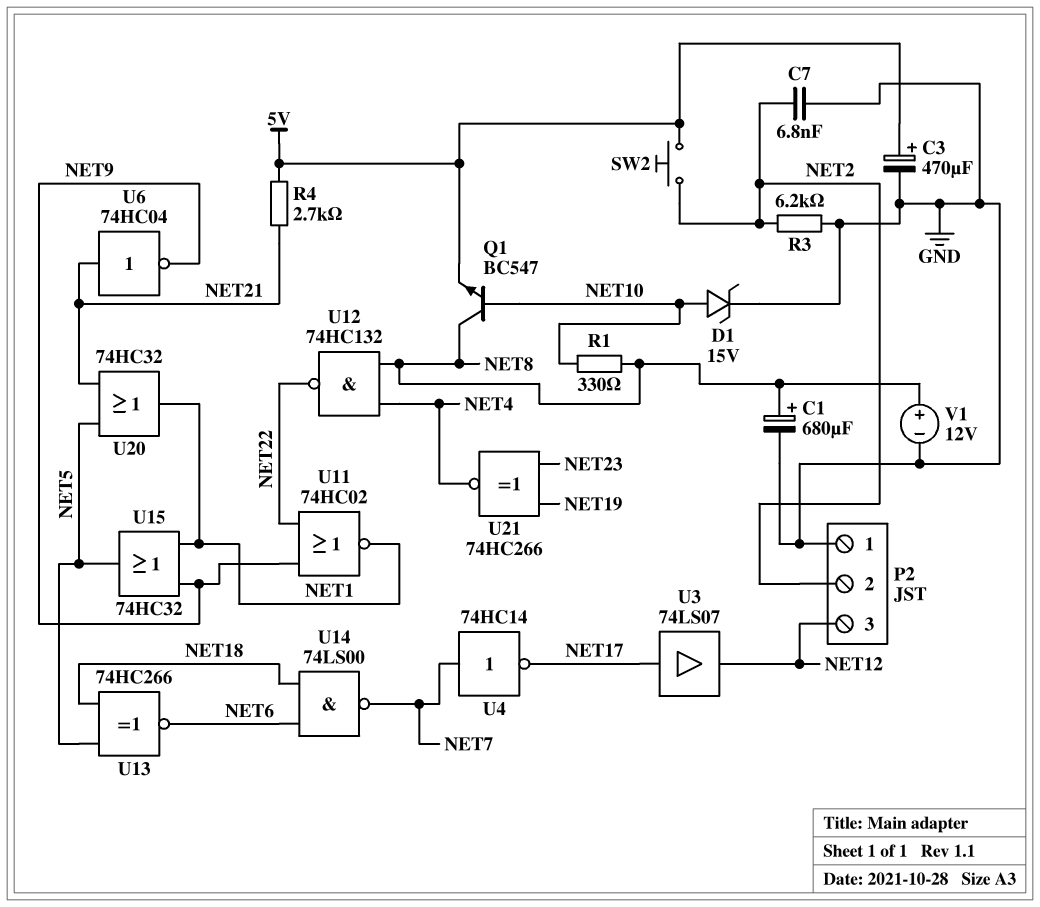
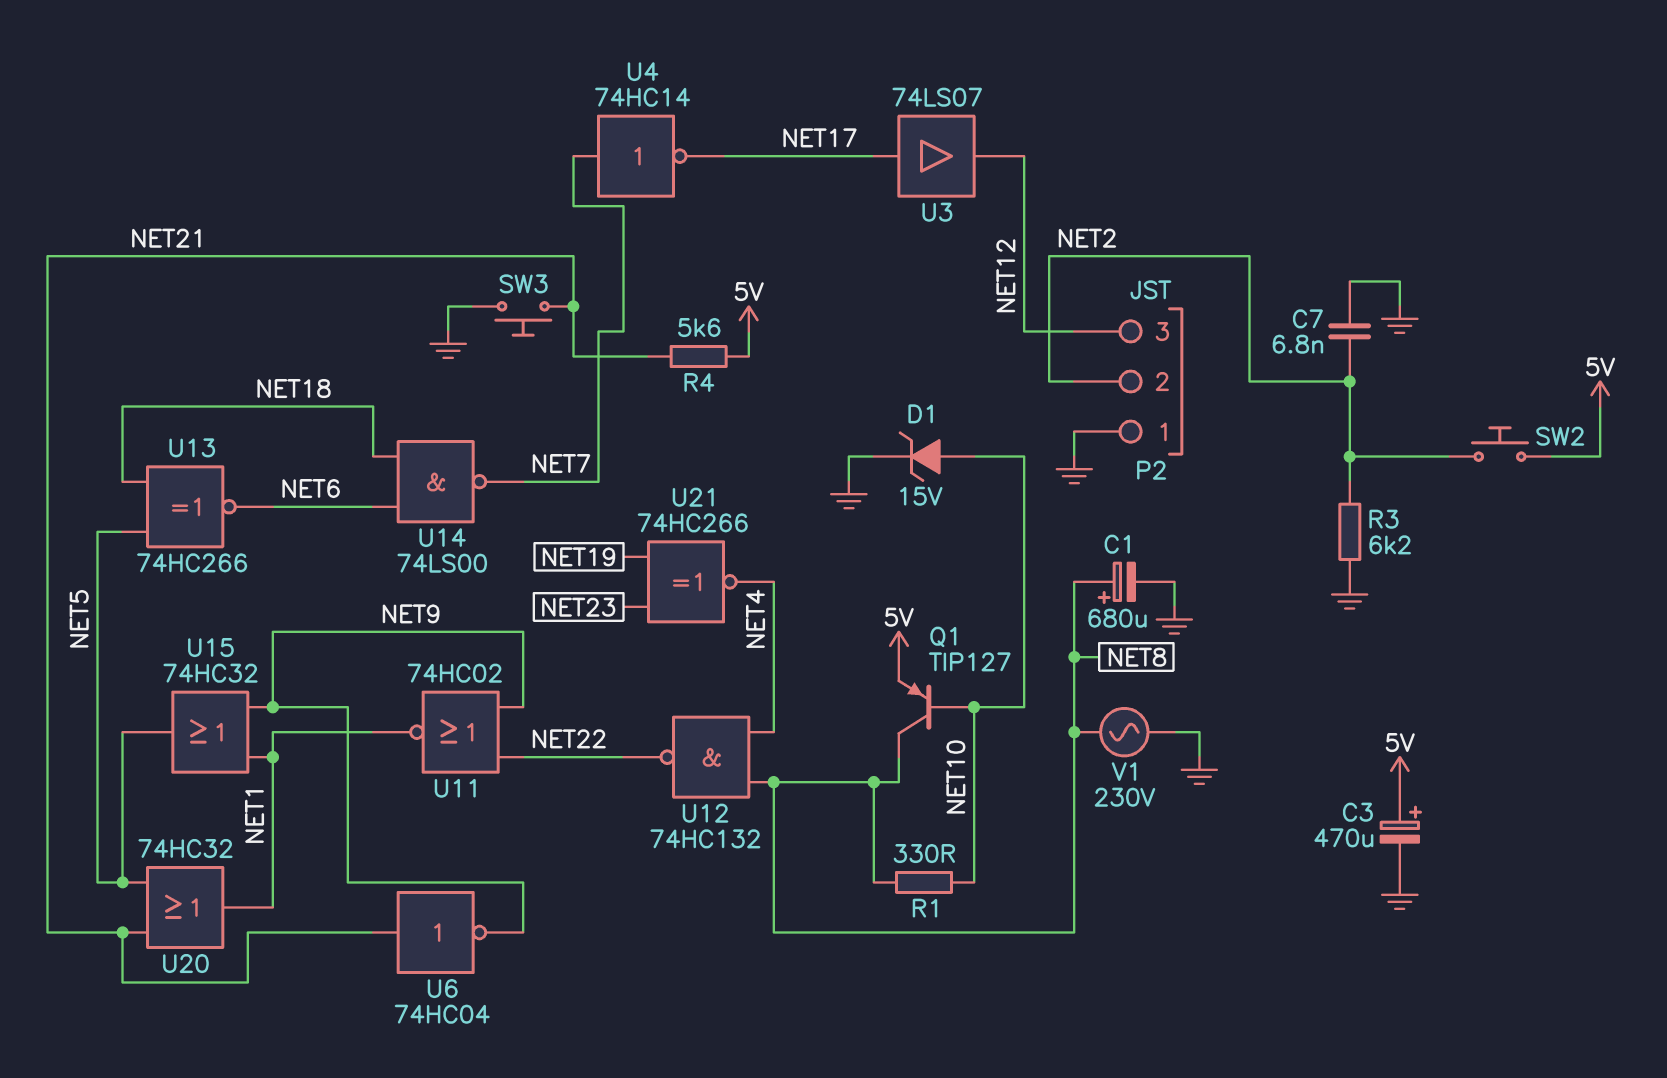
Q1: NPN BC547 (B NET10, C NET8, E 5V) -> PNP TIP127 (B NET10, C NET8, E 5V)
R4: 2.7k (5V, NET21) -> 5.6k (5V, NET21)
SW3: none -> button (GND, NET21)
V1: 12V (plus NET8, minus GND) -> AC 230V (GND, NET8)

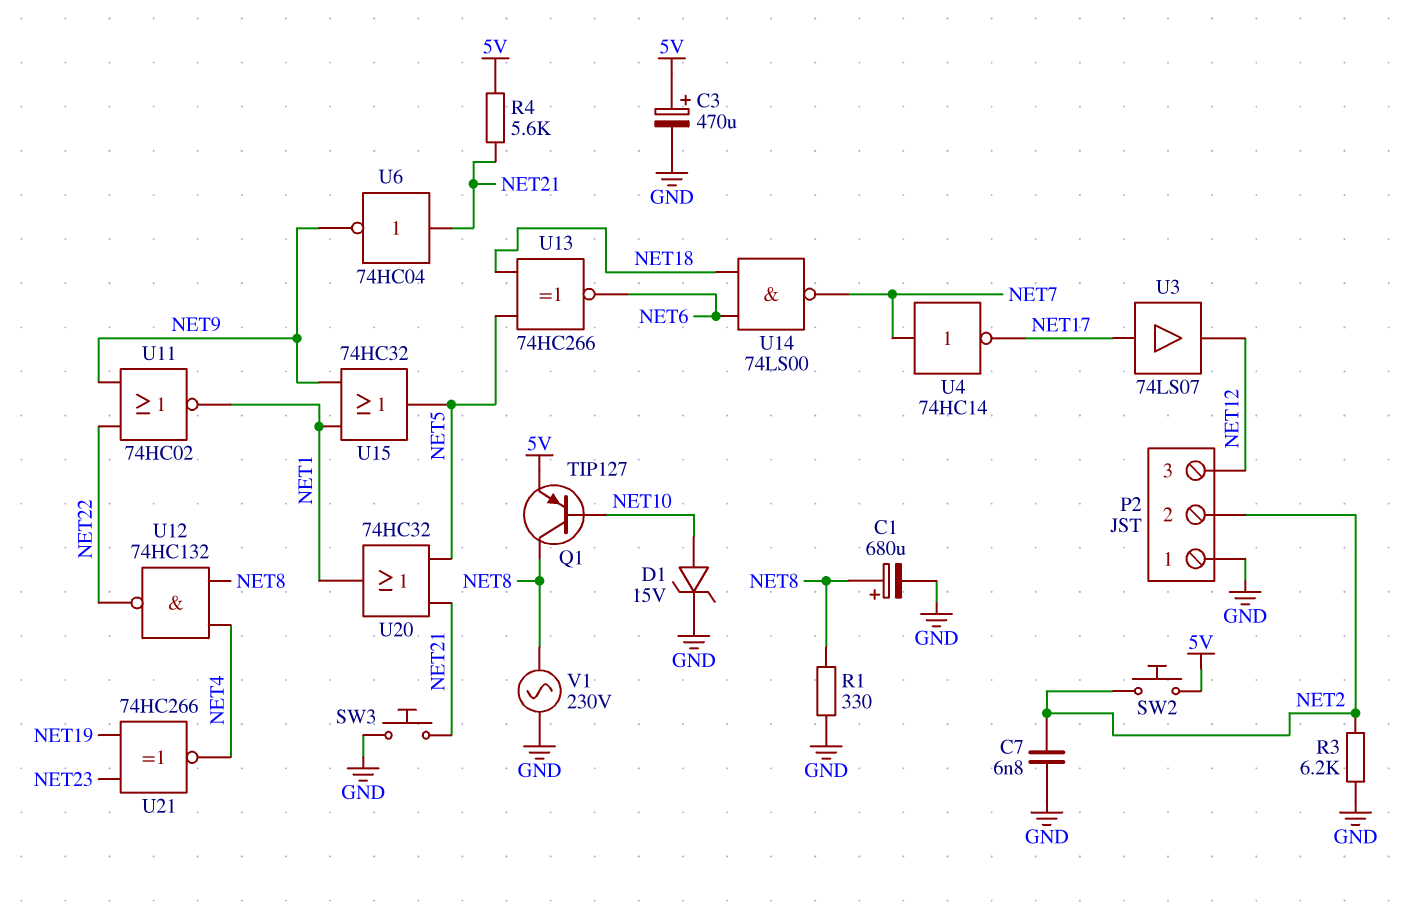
R1: 330 (NET8, NET10) -> 330 (GND, NET8)

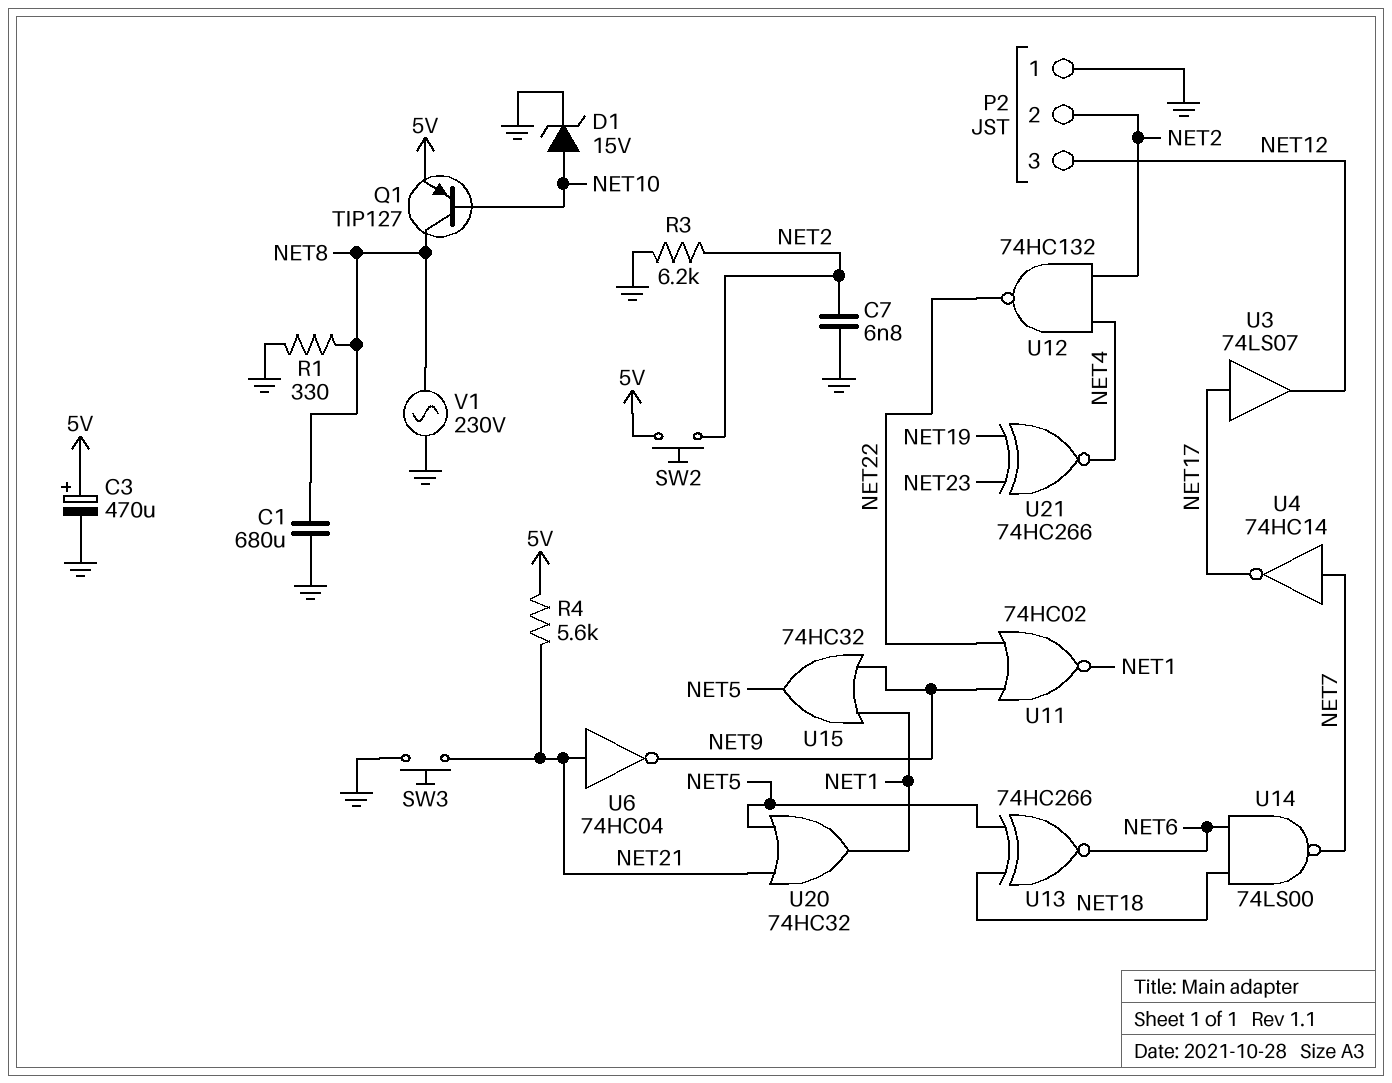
C1: 680uF (plus NET8, minus GND) -> 680uF (GND, NET8)
U12: NAND 74HC132 (in NET4, in NET8, out NET22) -> NAND 74HC132 (in NET2, in NET4, out NET22)

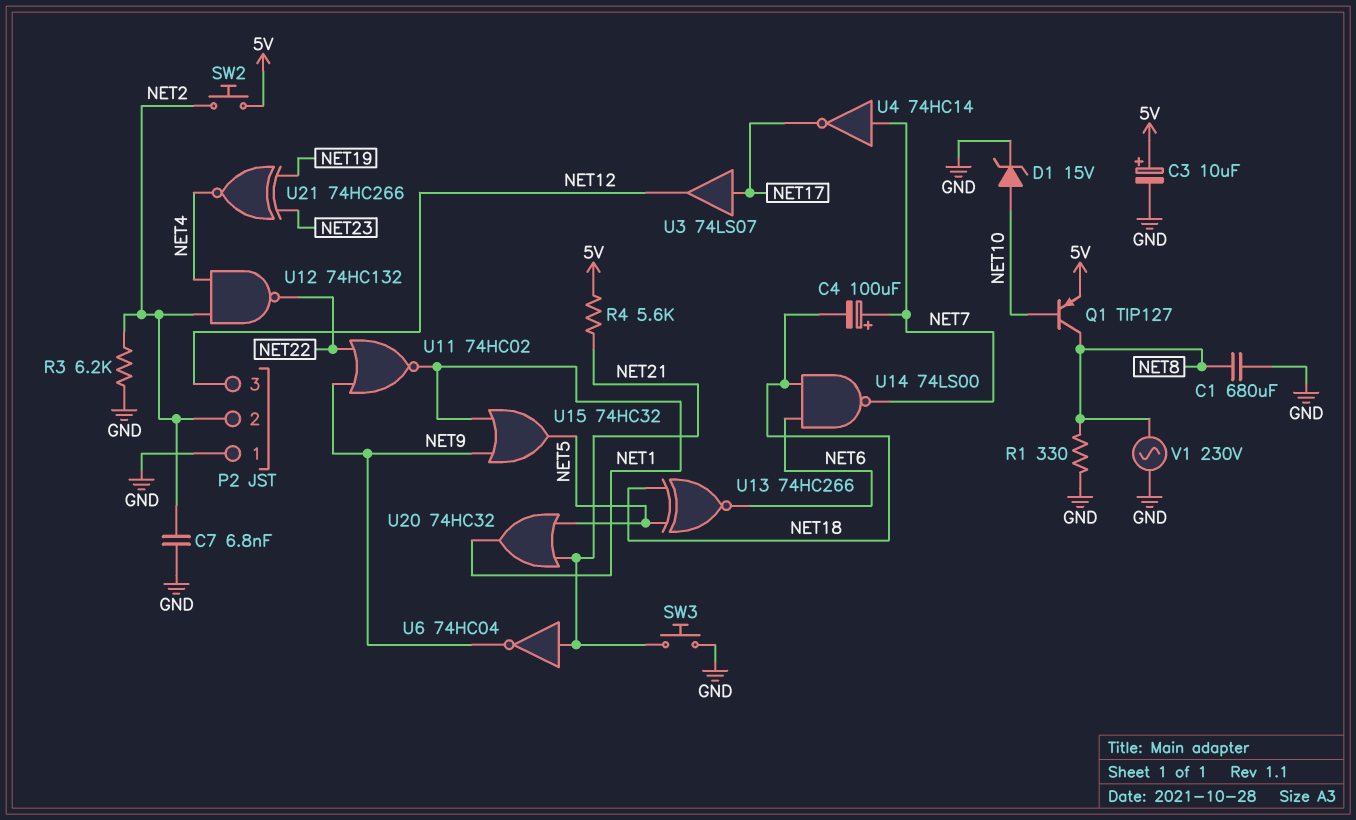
C3: 470uF (plus 5V, minus GND) -> 10uF (plus 5V, minus GND)
C4: none -> 100uF (plus NET7, minus NET18)

